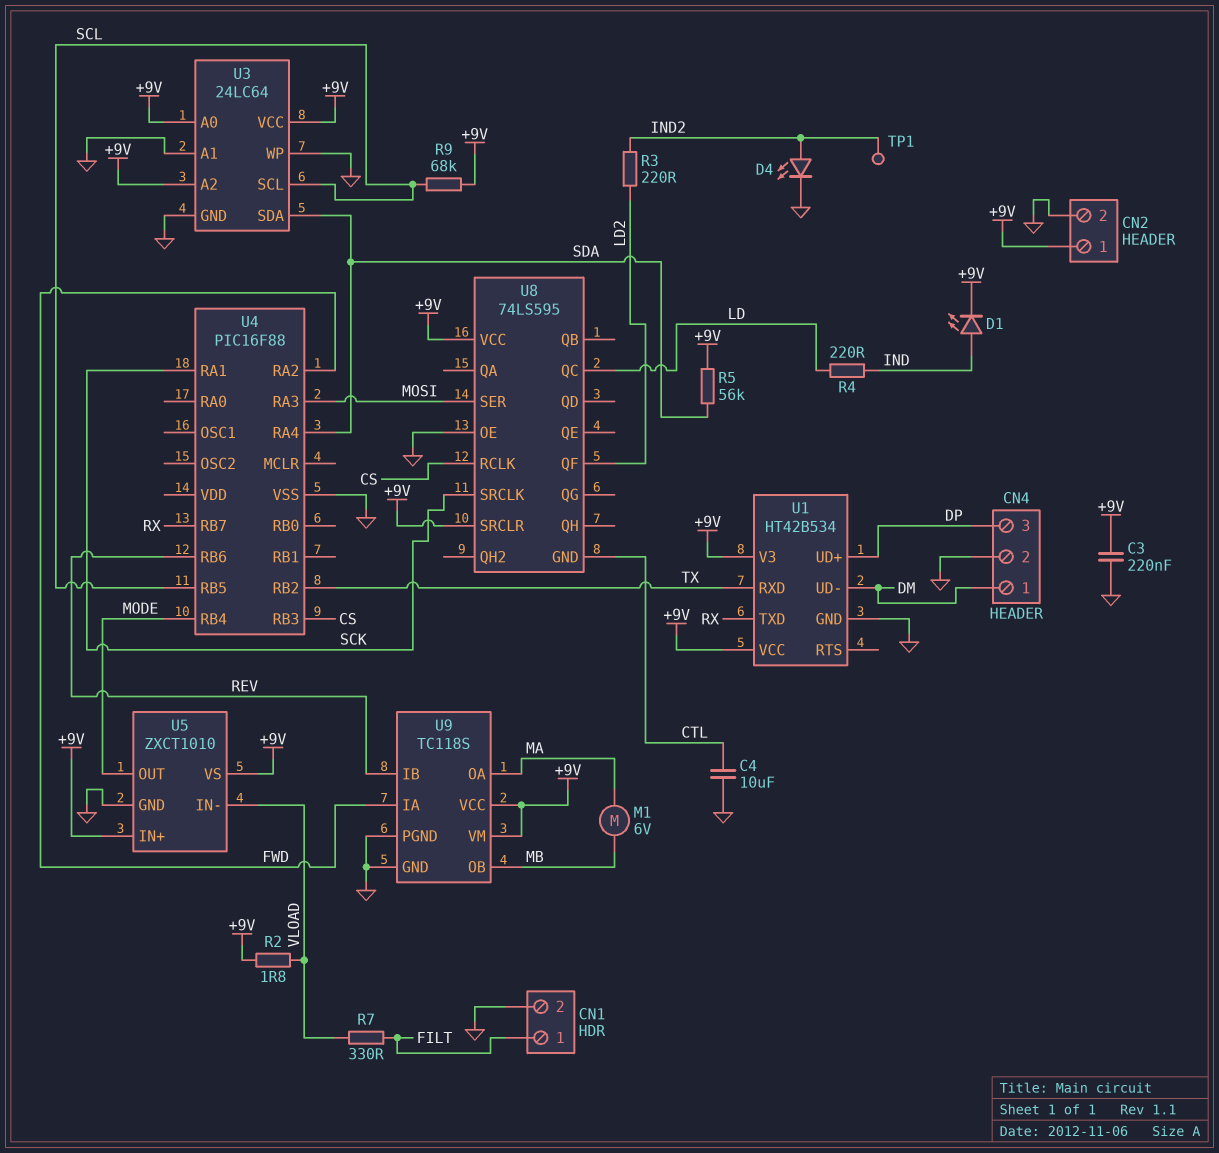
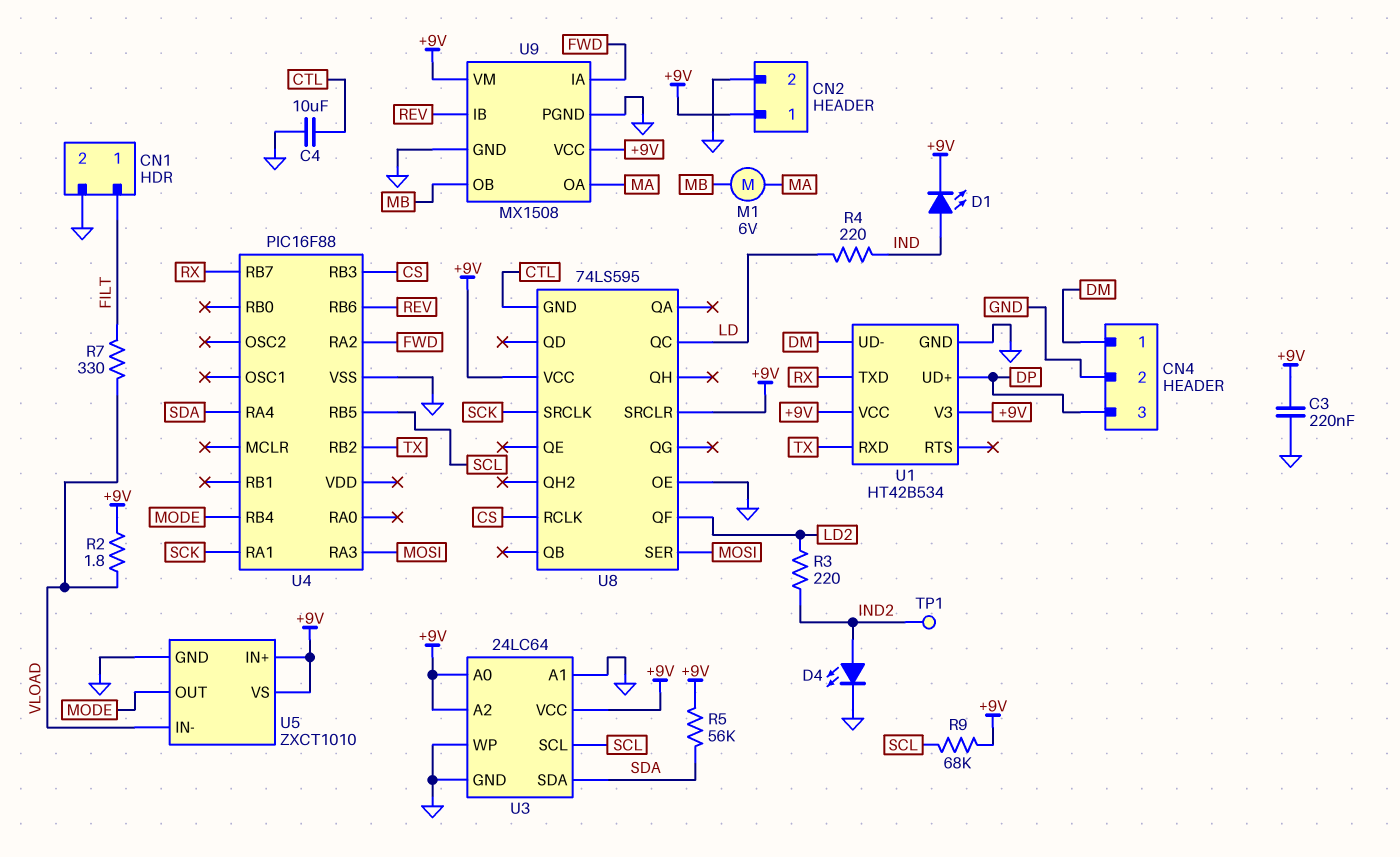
U9: TC118S -> MX1508

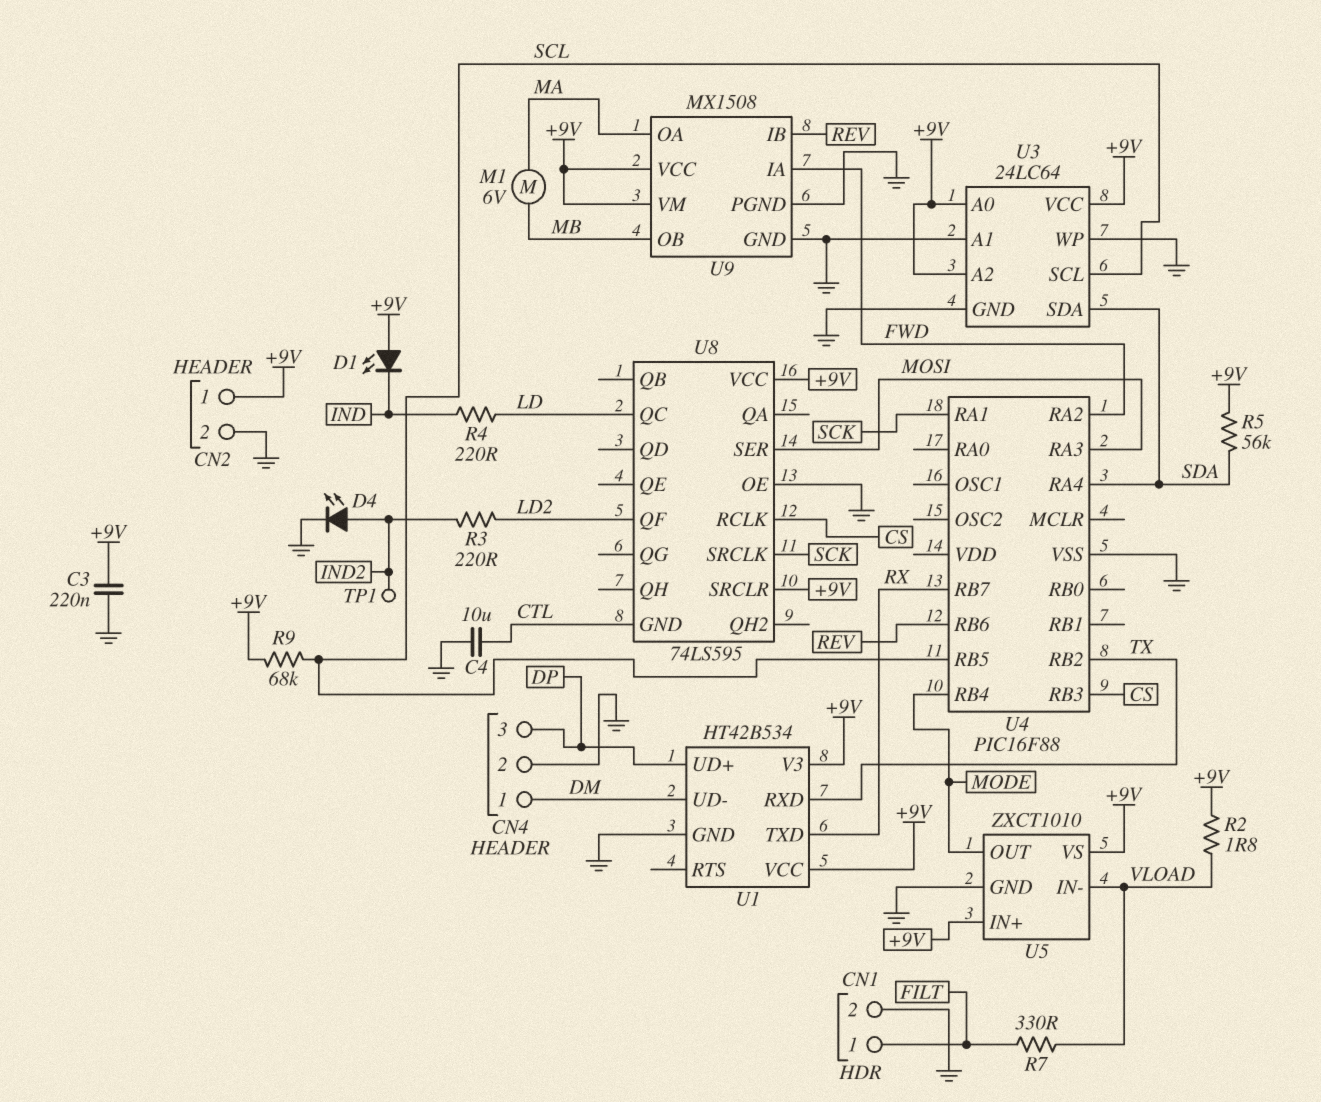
D1: LED (A IND, K +9V) -> LED (A +9V, K IND)

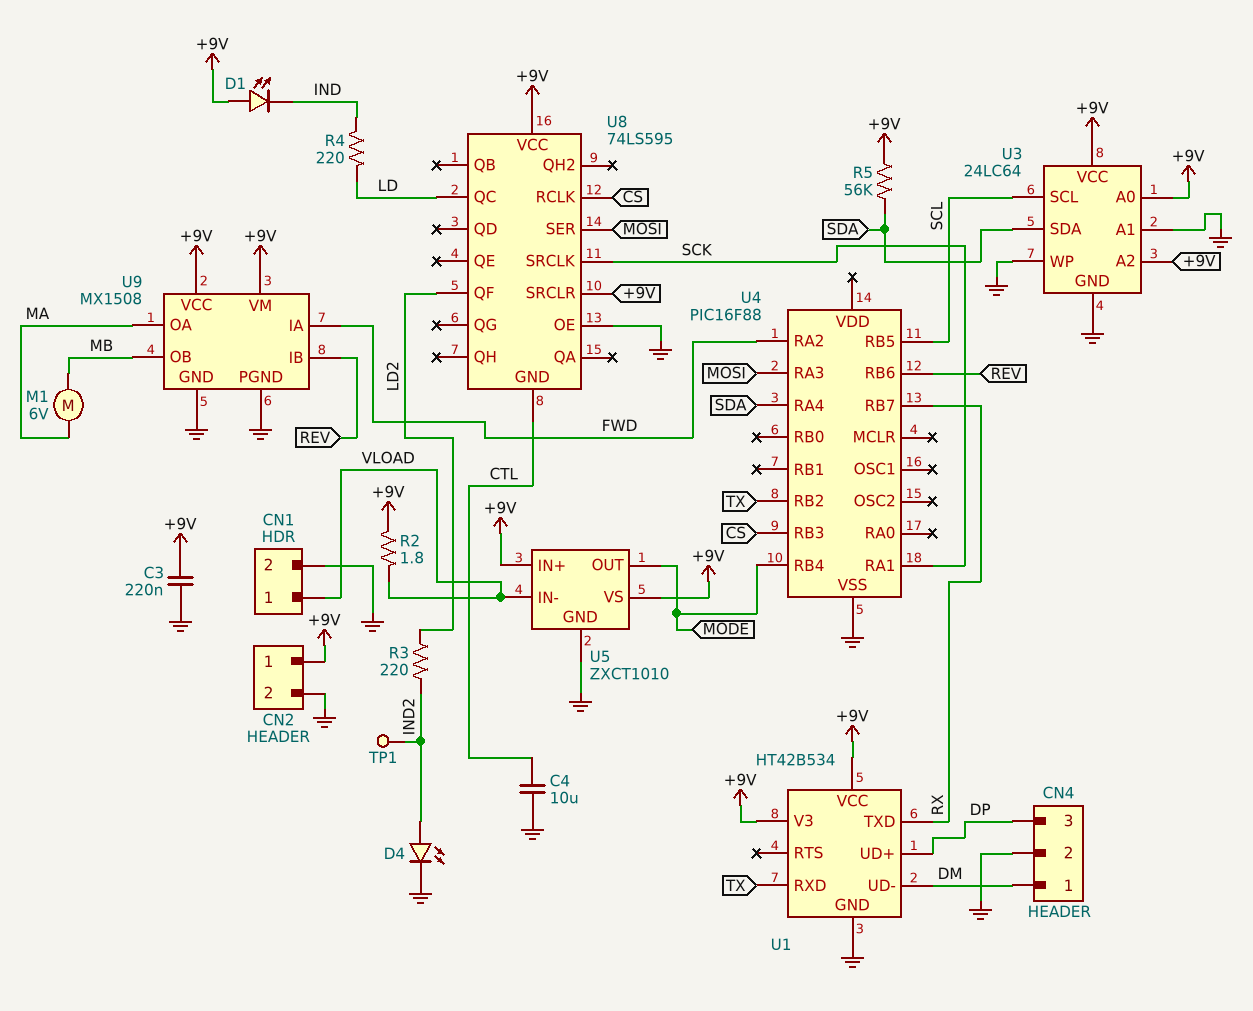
CN1 pin 1: FILT -> VLOAD
R7: 330 (FILT, VLOAD) -> none
R9: 68k (+9V, SCL) -> none

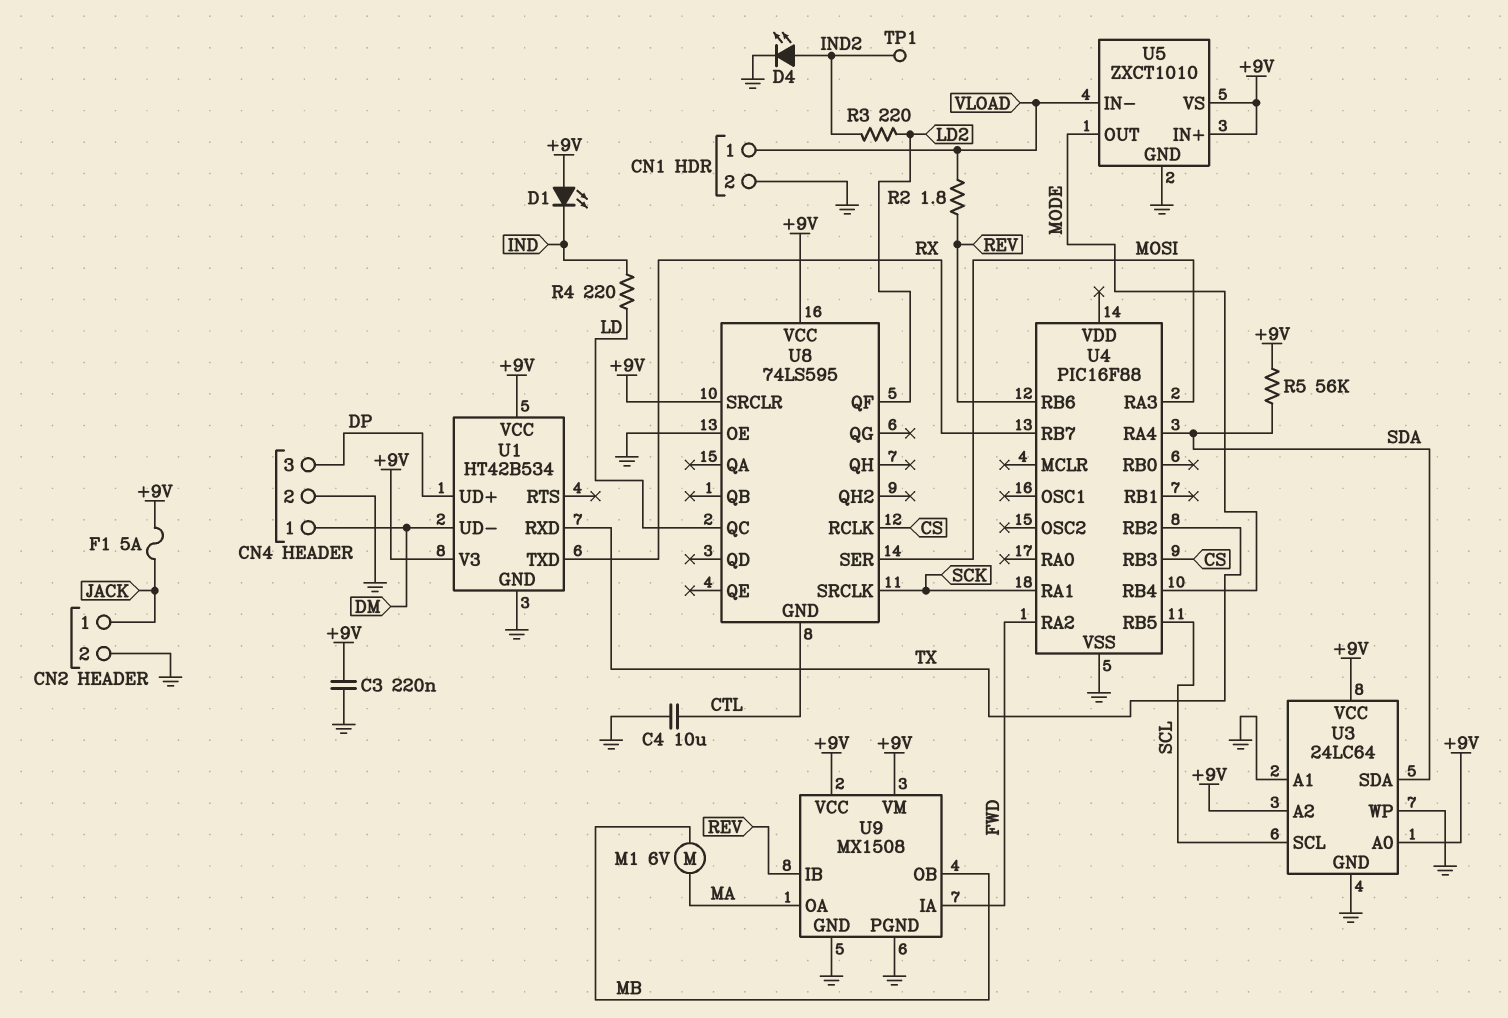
CN2 pin 1: +9V -> JACK
F1: none -> 5A (+9V, JACK)
R2: 1.8 (+9V, VLOAD) -> 1.8 (REV, VLOAD)

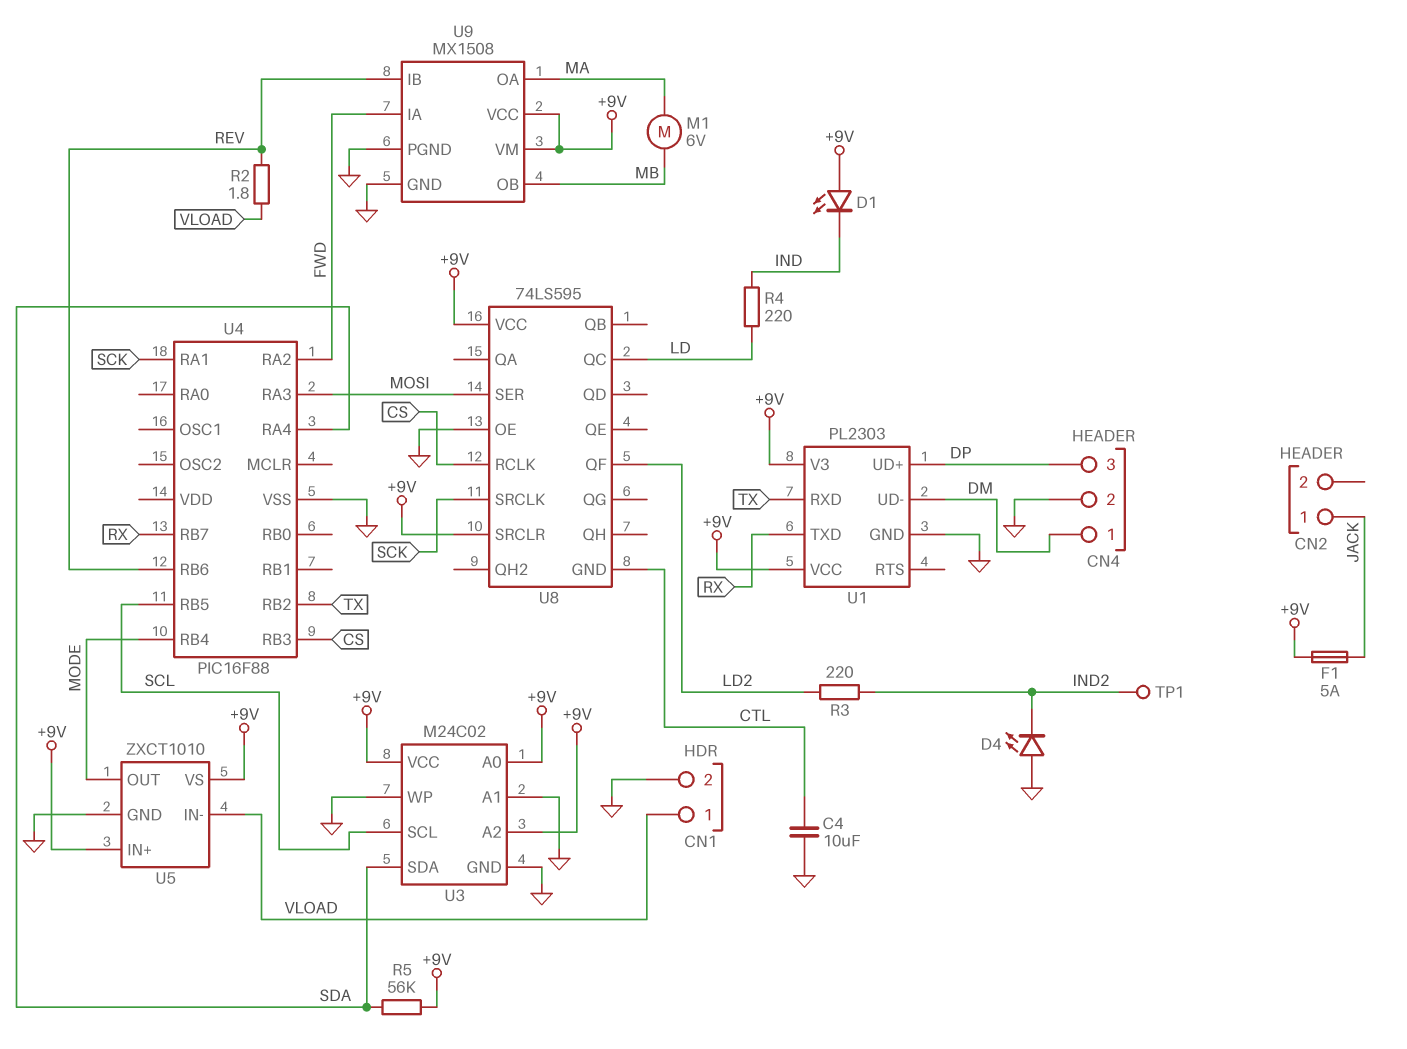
C3: 220nF (+9V, GND) -> none
CN2 pin 2: GND -> none
D4: LED (A IND2, K GND) -> LED (A GND, K IND2)
U1: HT42B534 -> PL2303
U3: 24LC64 -> M24C02

